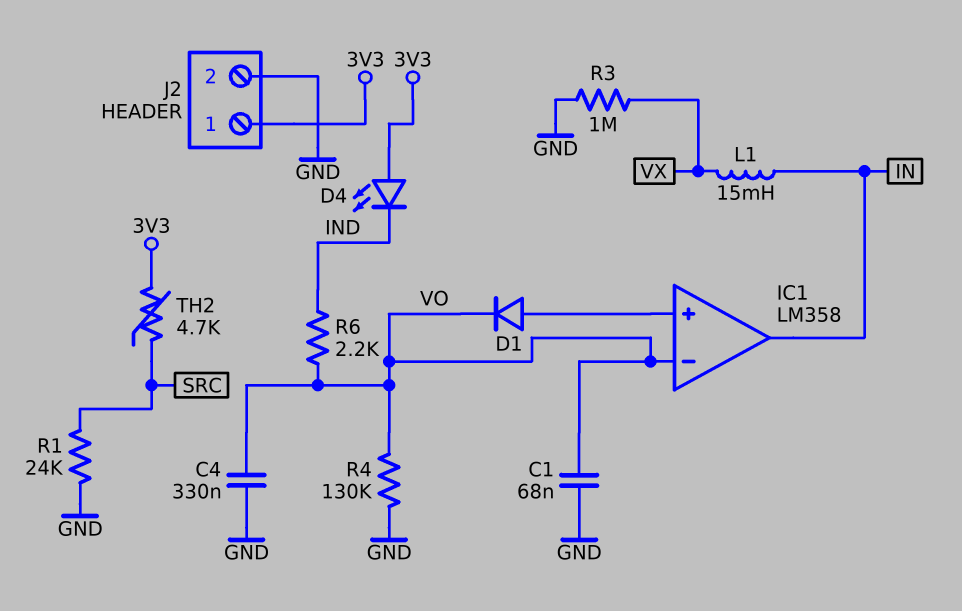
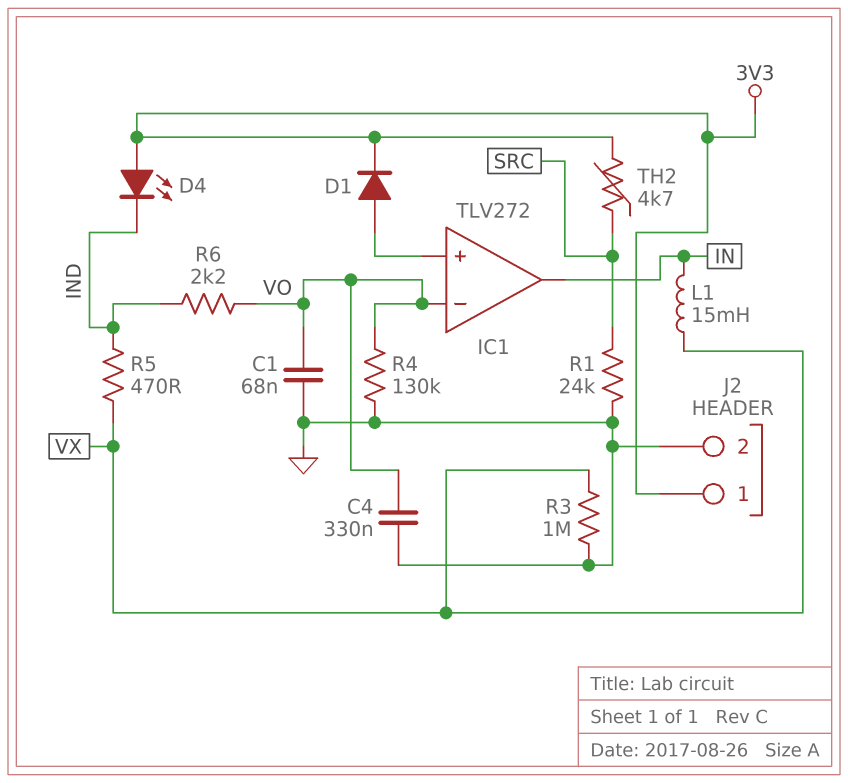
D1: diode (A IC1/in+, K VO) -> diode (A IC1/in+, K 3V3)
IC1: LM358 -> TLV272
R5: none -> 470 (IND, VX)

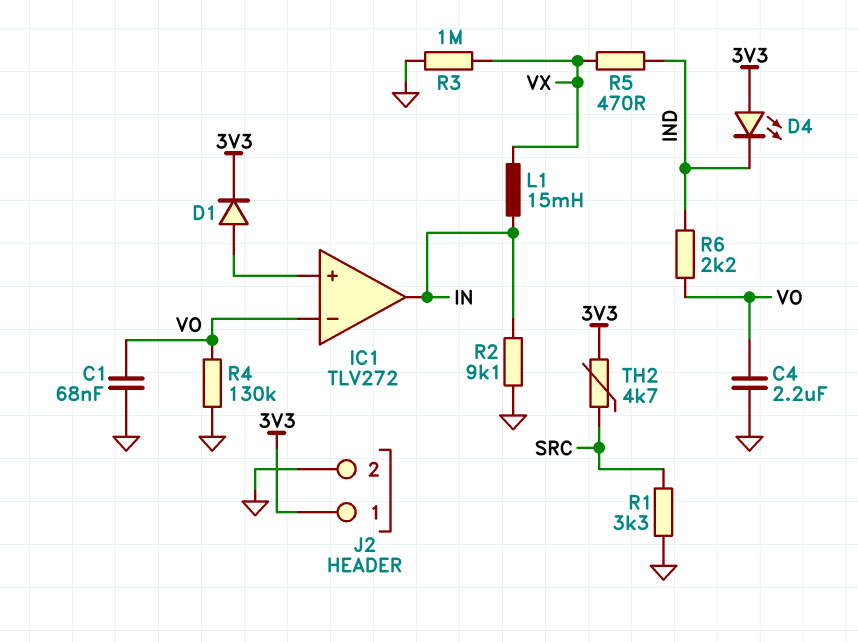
C4: 330nF (GND, VO) -> 2.2uF (GND, VO)
R1: 24k (GND, SRC) -> 3.3k (GND, SRC)
R2: none -> 9.1k (GND, IN)

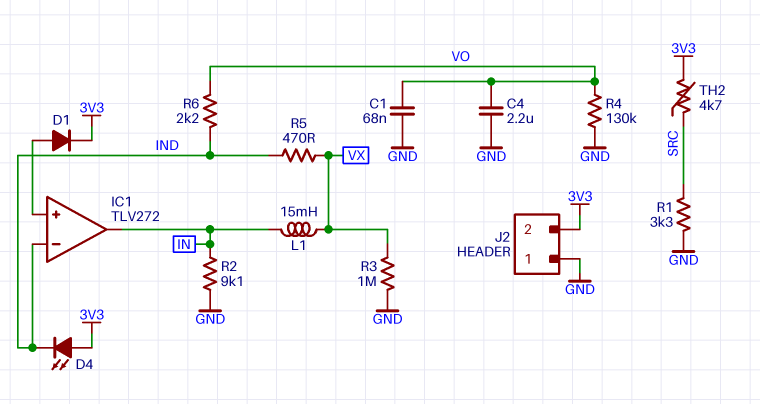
IC1 pin in-: VO -> IND
J2 pin 1: 3V3 -> GND
J2 pin 2: GND -> 3V3

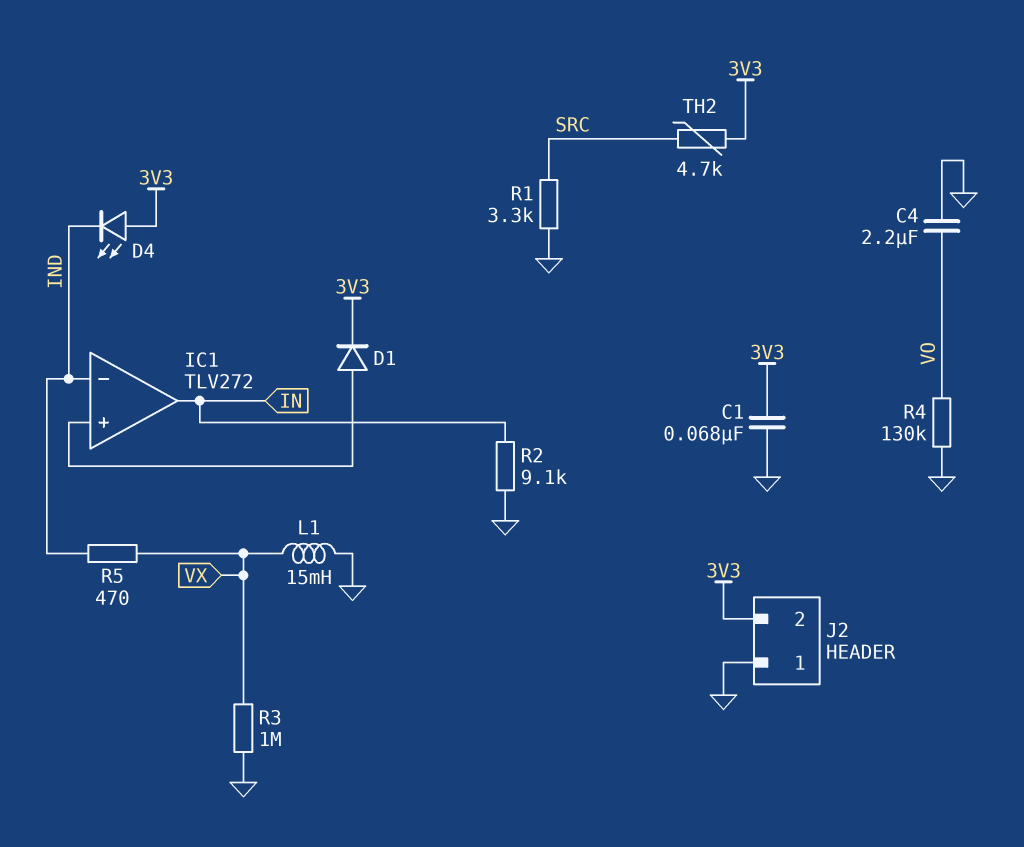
C1: 68nF (GND, VO) -> 68nF (3V3, GND)
L1: 15mH (IN, VX) -> 15mH (GND, VX)
R6: 2.2k (IND, VO) -> none

